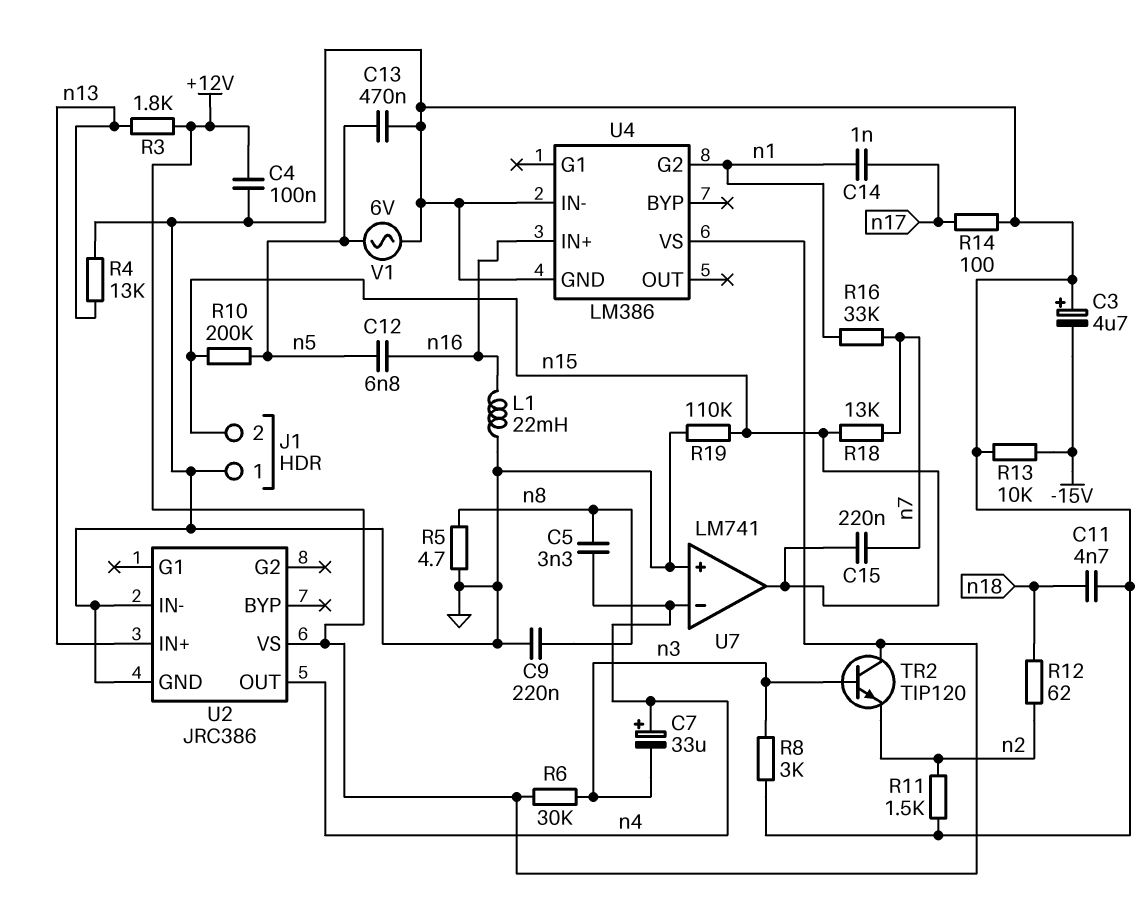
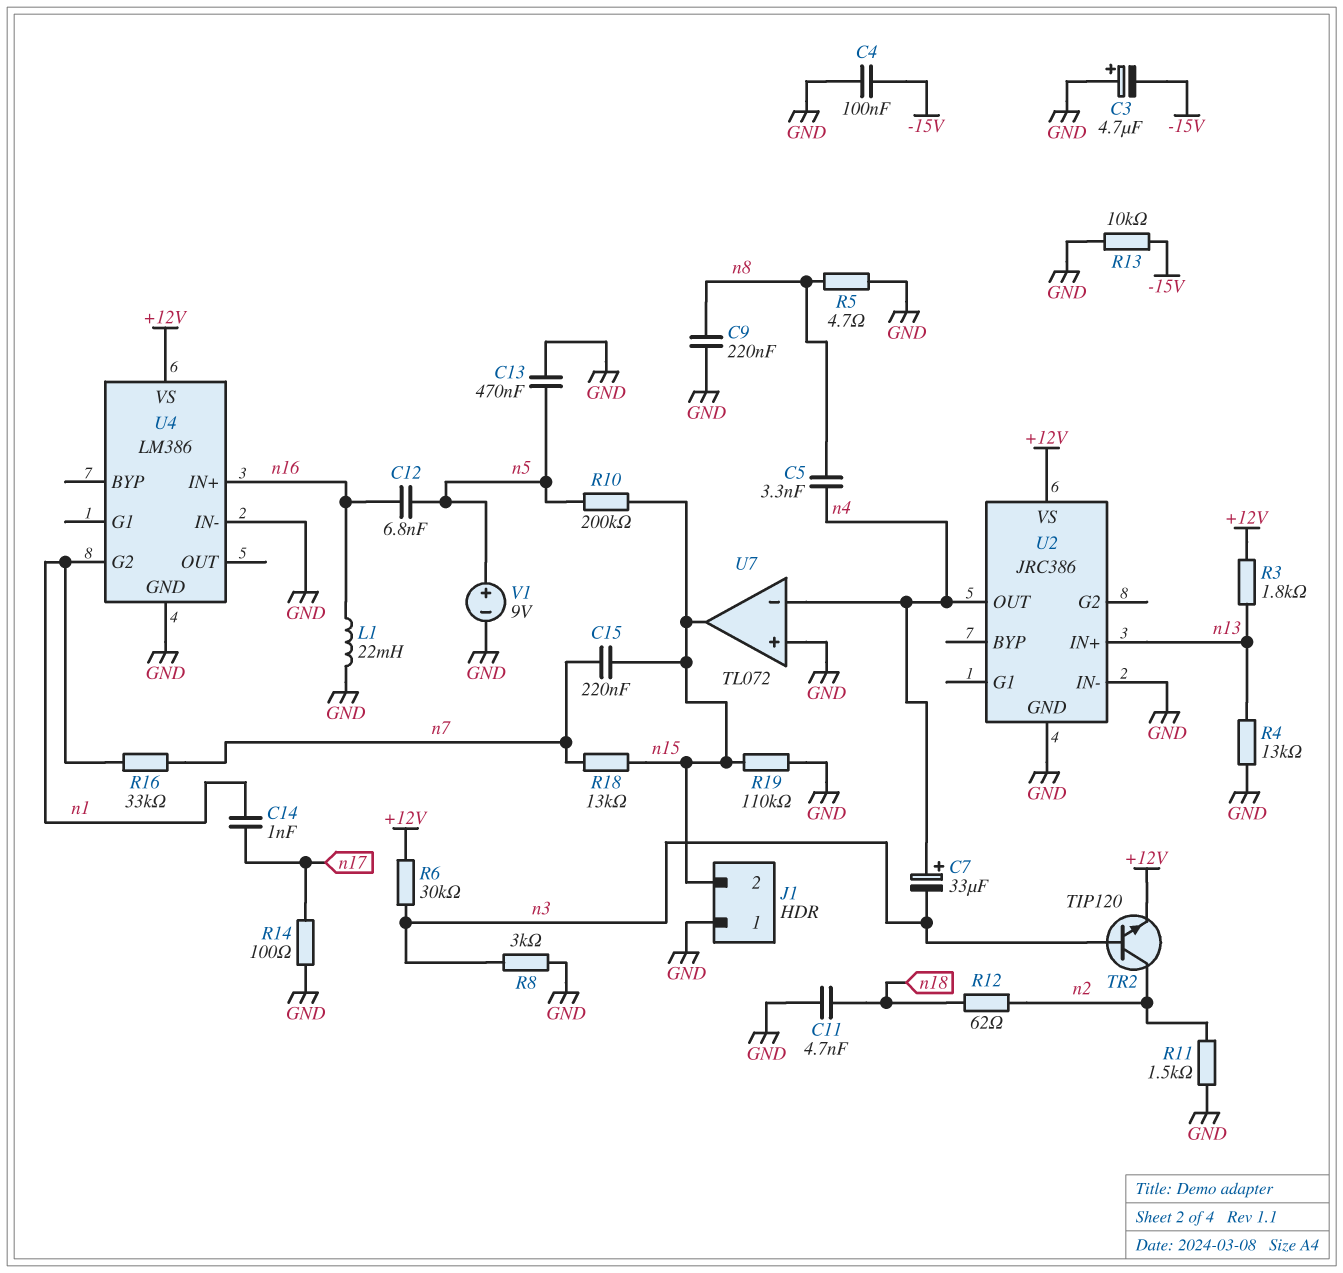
C4: 100nF (+12V, GND) -> 100nF (-15V, GND)
TR2: NPN TIP120 (B n3, C +12V, E n2) -> NPN TIP120 (B n3, C n2, E +12V)
U7: LM741 -> TL072
V1: AC 6V (GND, n5) -> 9V (plus n5, minus GND)

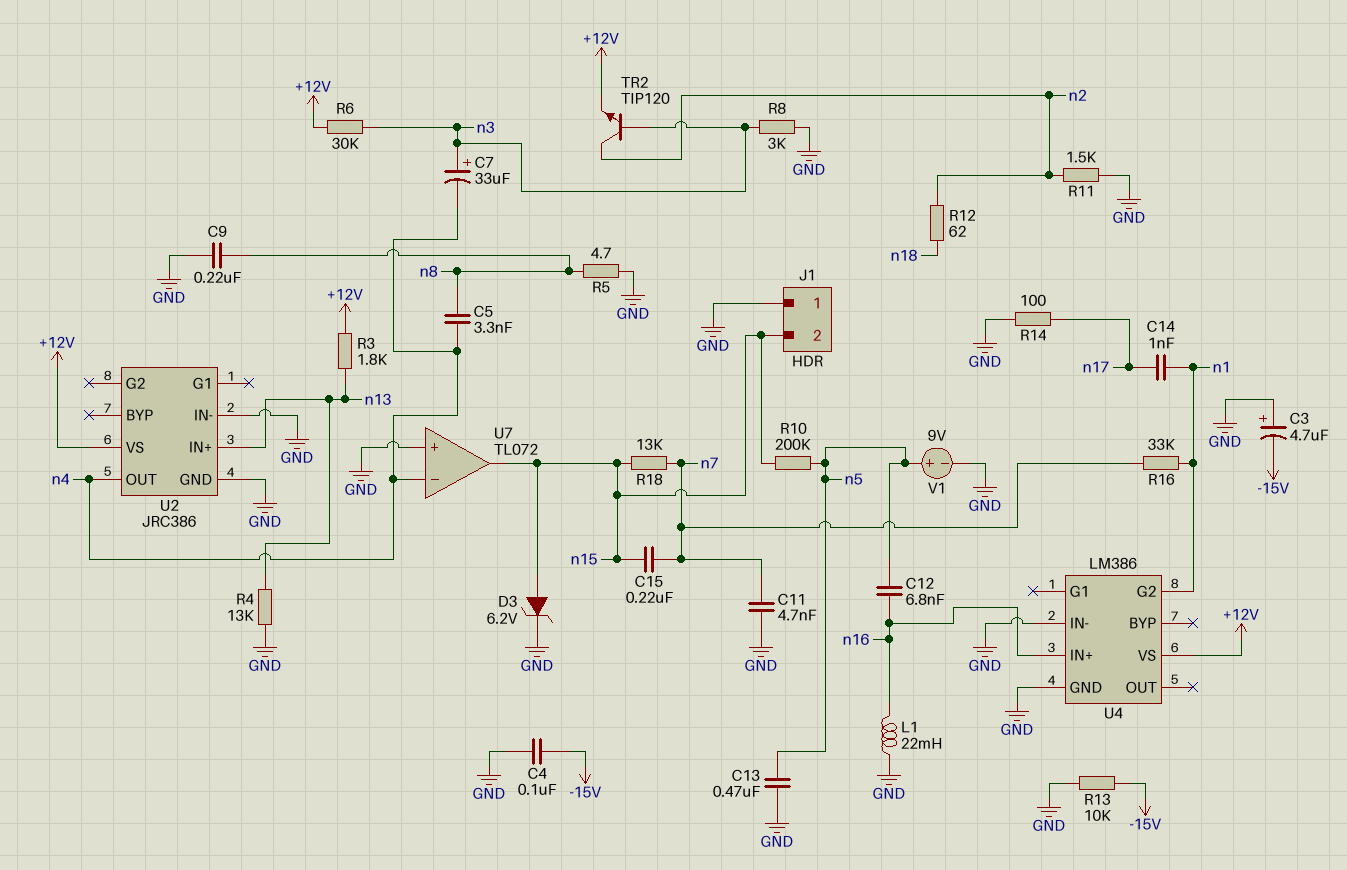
C7: 33uF (plus n4, minus n3) -> 33uF (plus n3, minus n4)
C11: 4.7nF (GND, n18) -> 4.7nF (GND, n7)
D3: none -> zener 6.2V (A n15, K GND)
R19: 110k (GND, n15) -> none

